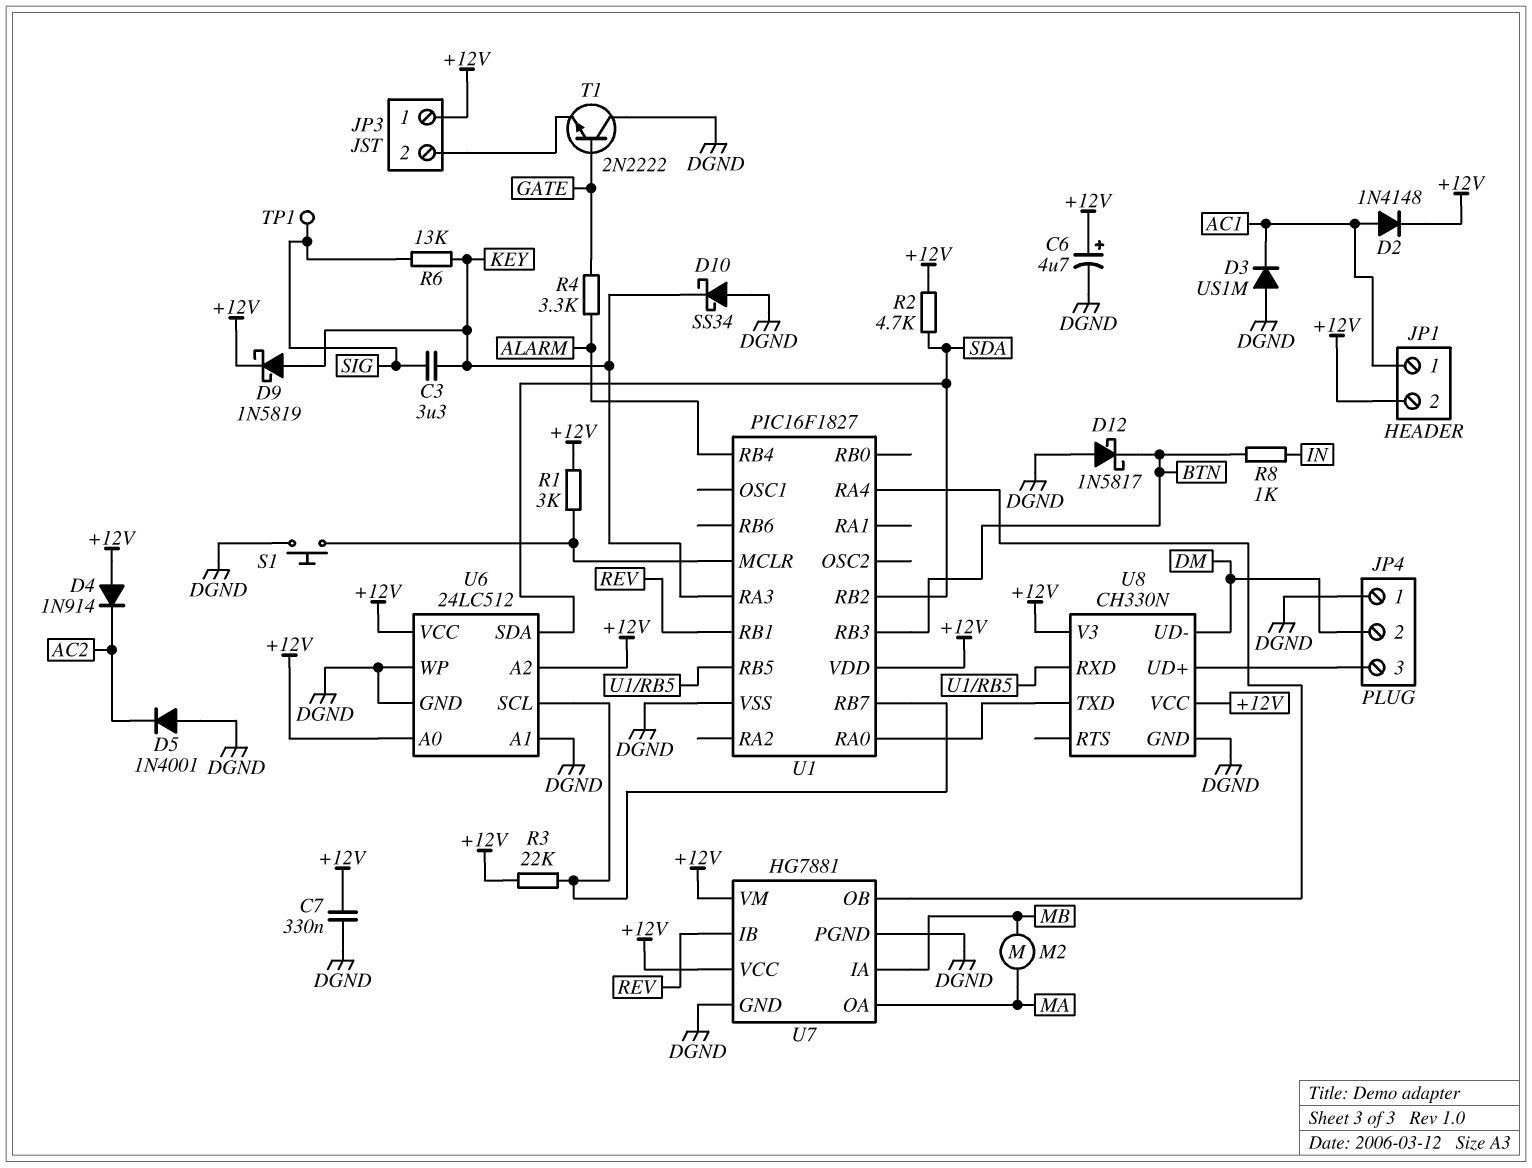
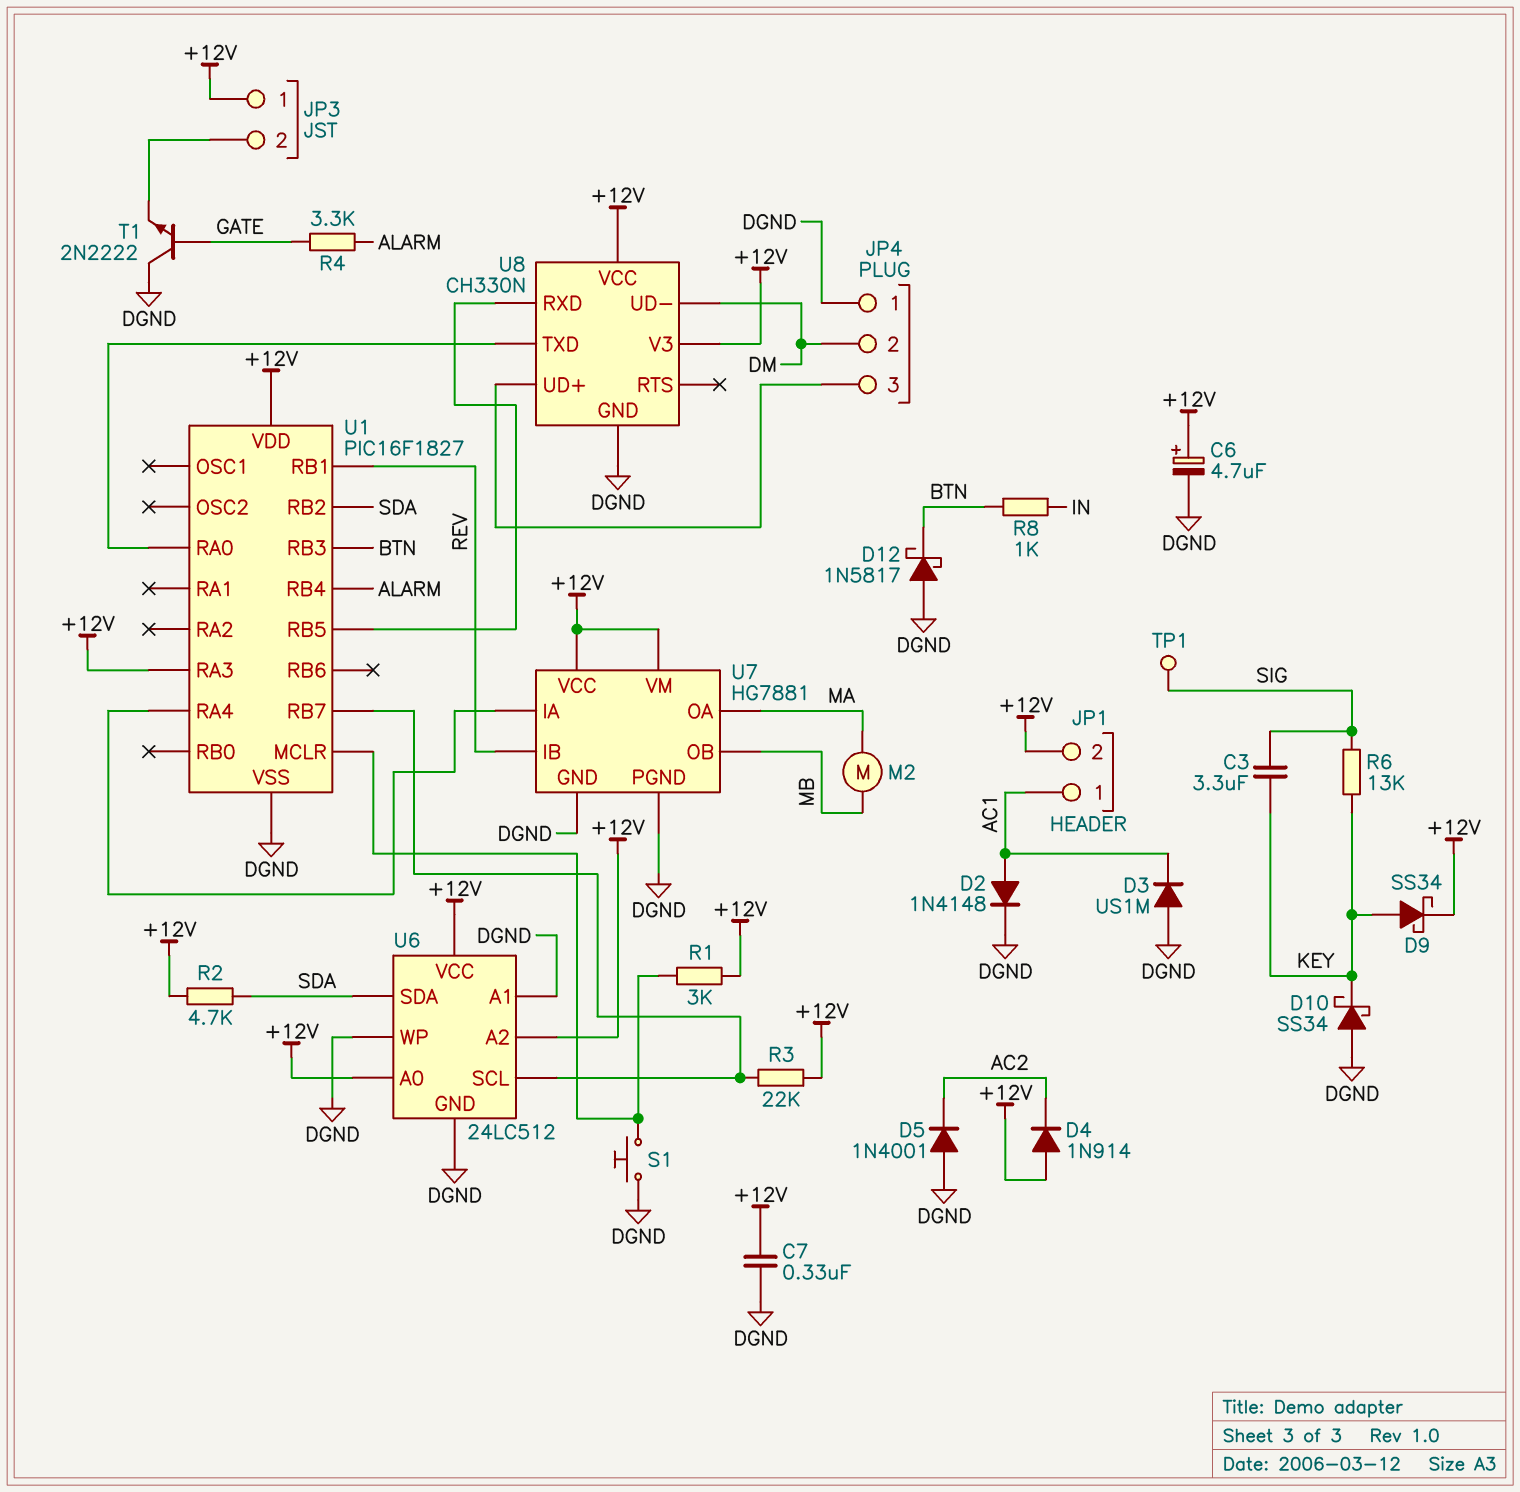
D2: diode 1N4148 (A AC1, K +12V) -> diode 1N4148 (A AC1, K DGND)
D9: schottky 1N5819 (A KEY, K +12V) -> schottky SS34 (A KEY, K +12V)
U1 pin RA3: KEY -> +12V
U7 pin IA: MB -> U1/RA4
U7 pin OB: U1/RA4 -> MB

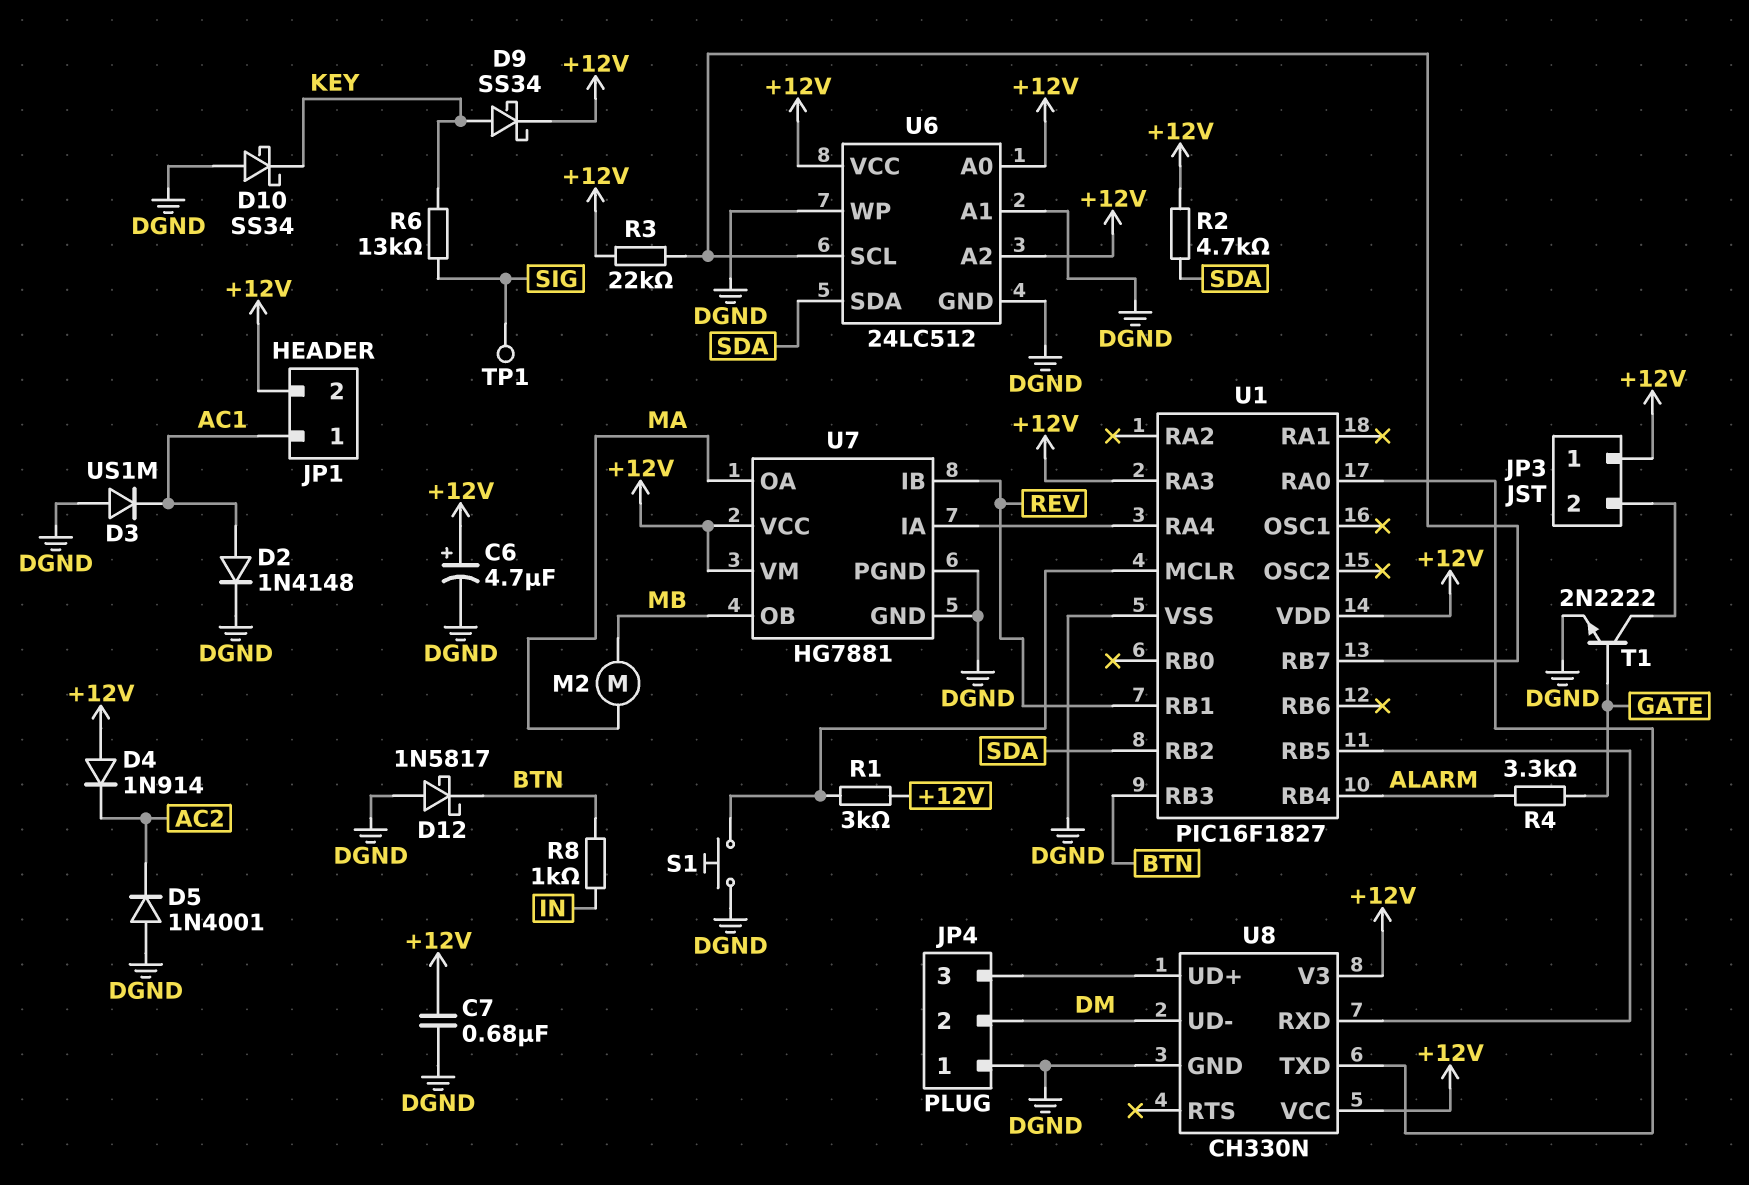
C3: 3.3uF (KEY, SIG) -> none
C7: 330nF (+12V, DGND) -> 680nF (+12V, DGND)
T1: NPN 2N2222 (B GATE, C DGND, E JP3/2) -> NPN 2N2222 (B GATE, C JP3/2, E DGND)

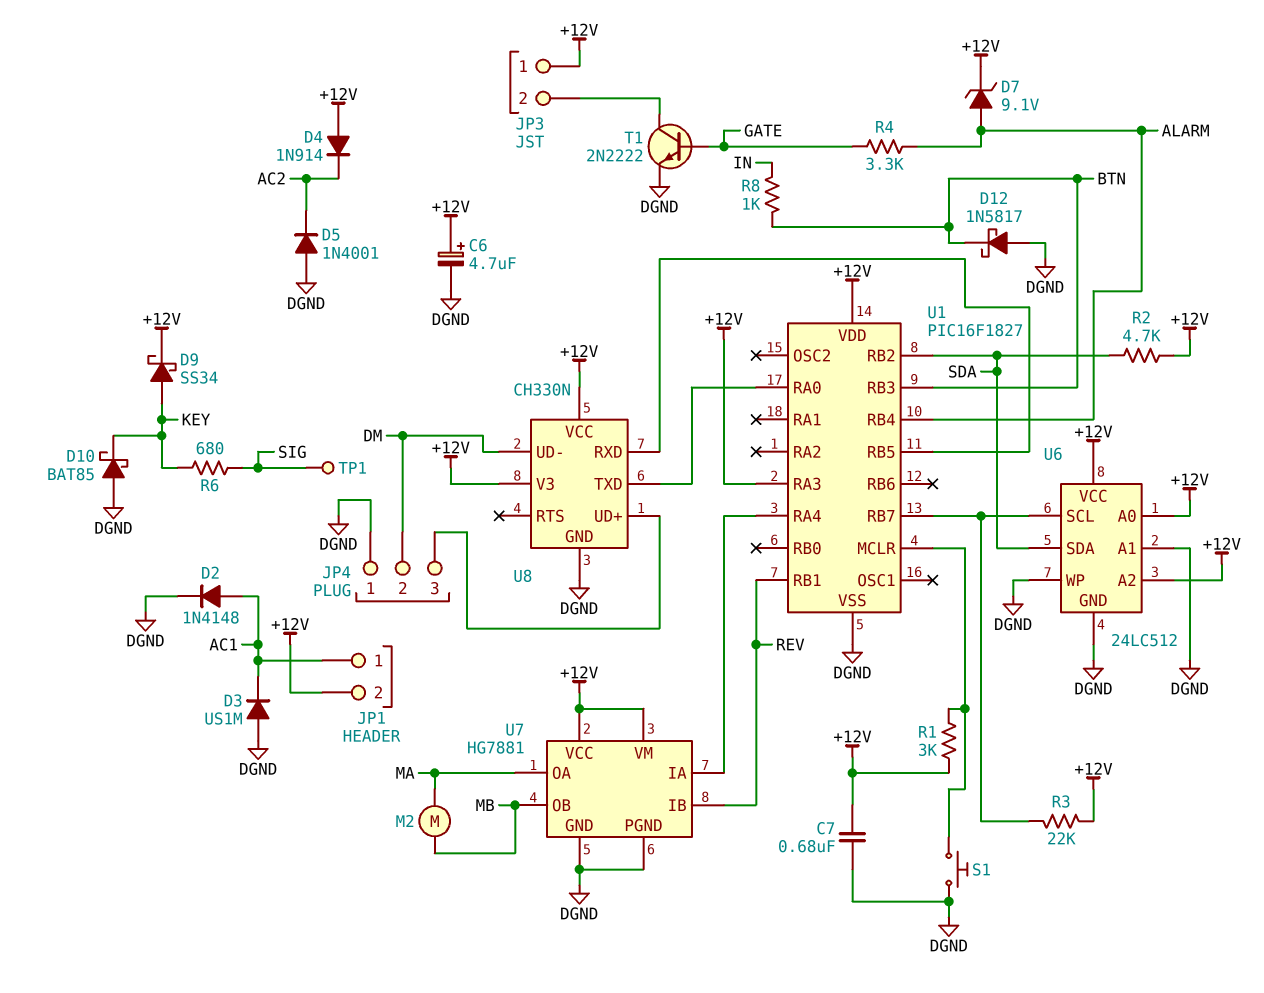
D7: none -> zener 9.1V (A ALARM, K +12V)
D10: schottky SS34 (A DGND, K KEY) -> schottky BAT85 (A DGND, K KEY)
R6: 13k (KEY, SIG) -> 680 (KEY, SIG)

